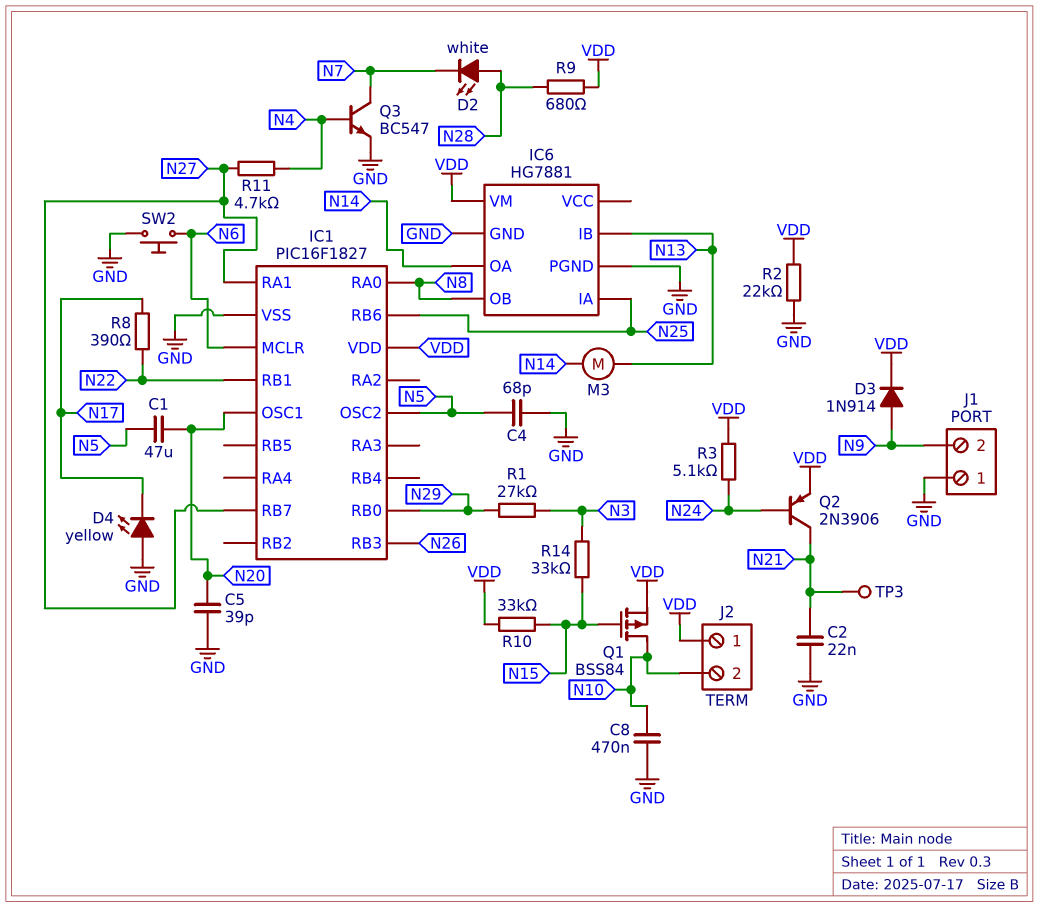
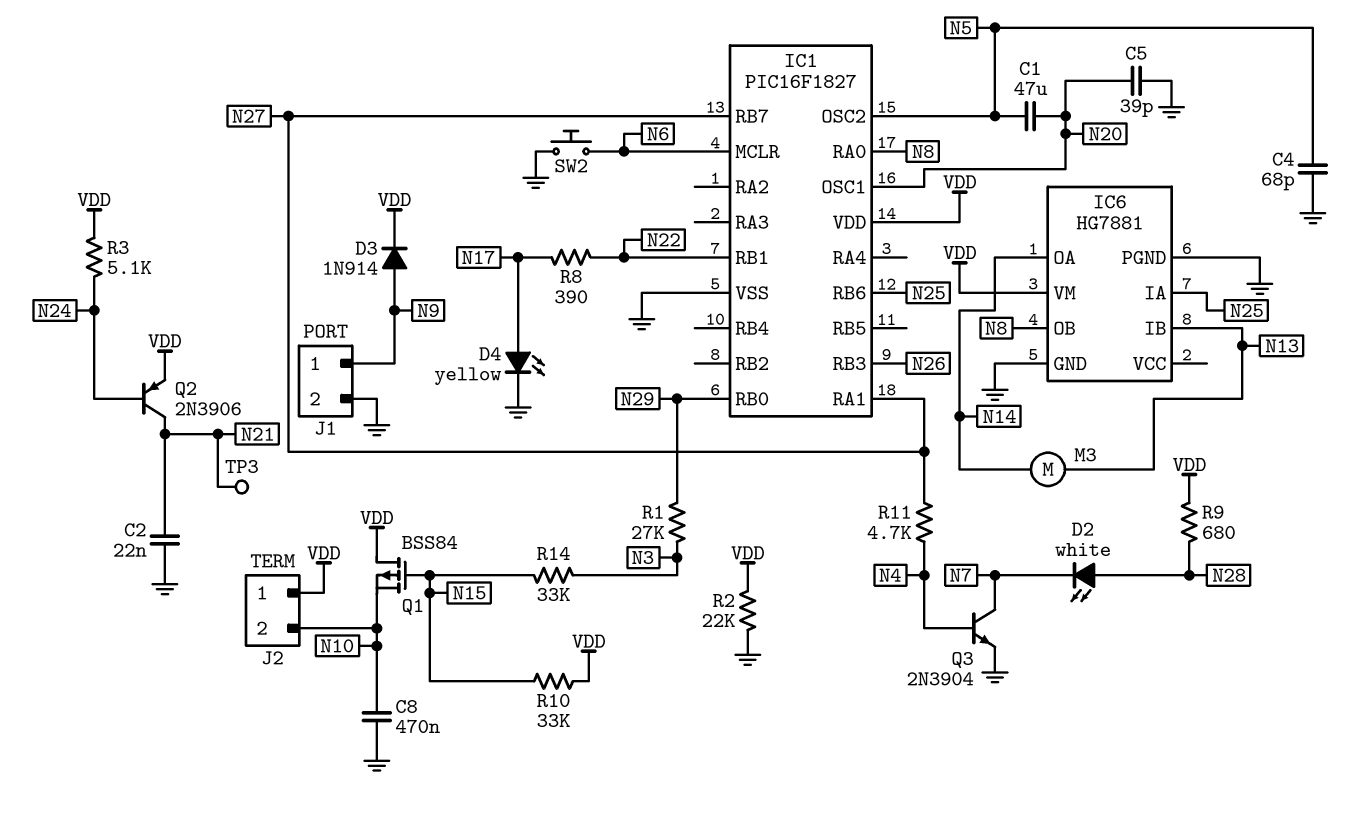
D4: LED yellow (A GND, K N17) -> LED yellow (A N17, K GND)
J1 pin 1: GND -> N9
J1 pin 2: N9 -> GND
Q1: PMOS BSS84 (G N15, D N10, S VDD) -> PMOS BSS84 (G N15, D VDD, S N10)
Q3: NPN BC547 (B N4, C N7, E GND) -> NPN 2N3904 (B N4, C N7, E GND)

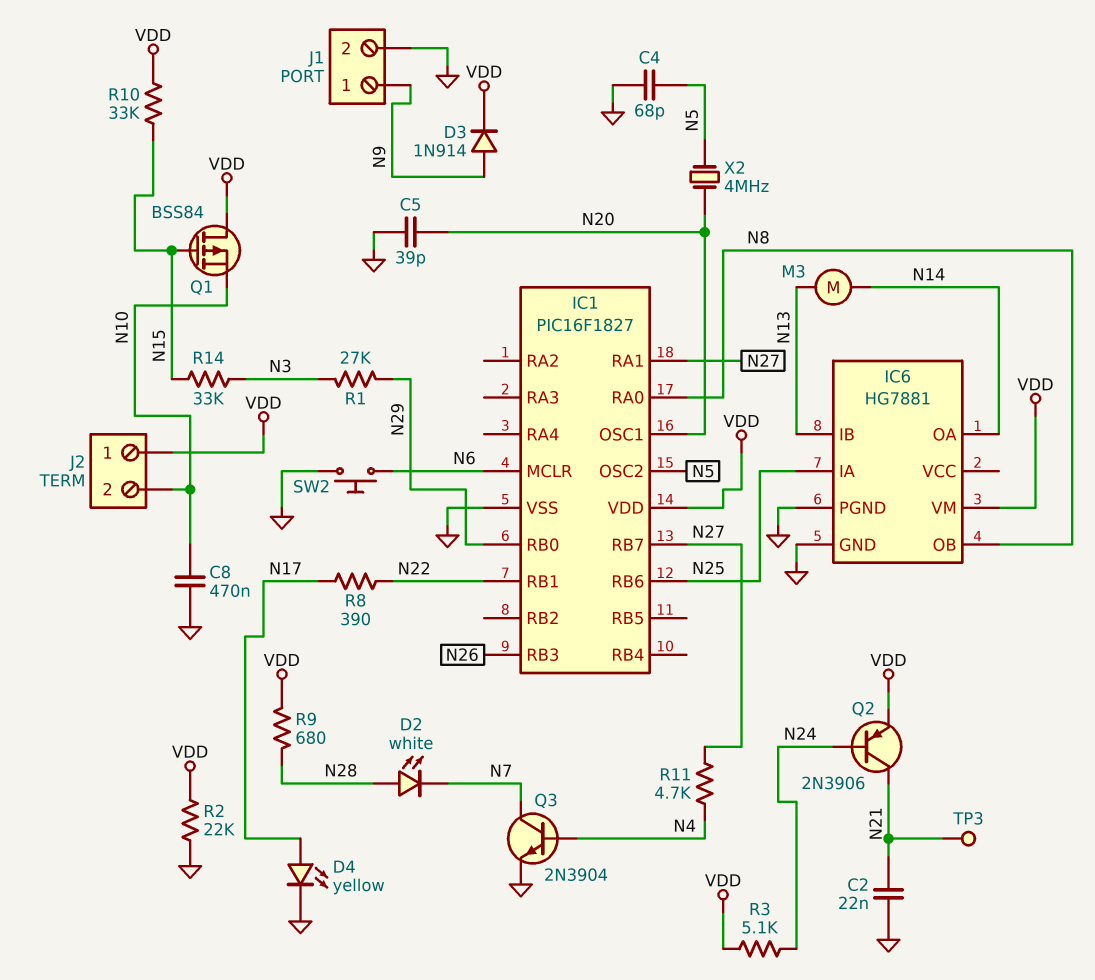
C1: 47uF (N5, N20) -> none
X2: none -> 4MHz (N5, N20)

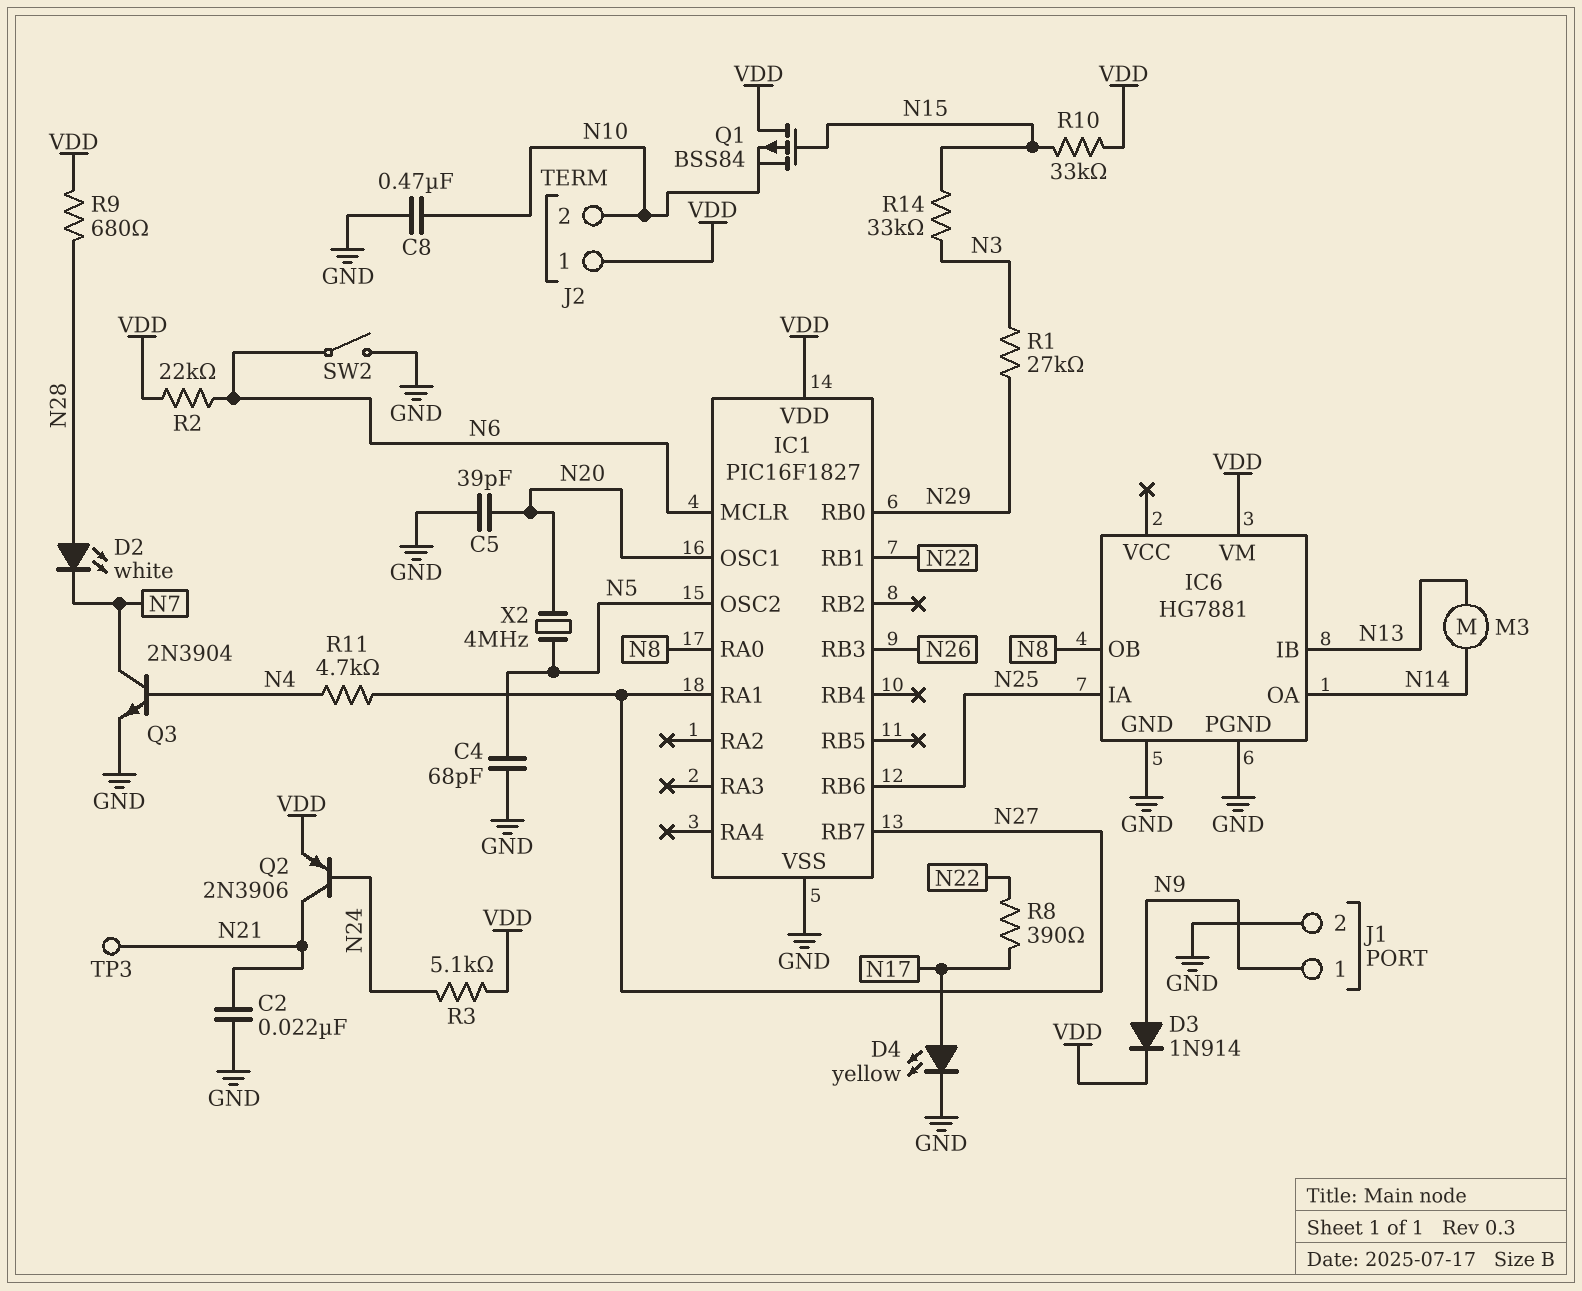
R2: 22k (GND, VDD) -> 22k (N6, VDD)
SW2: button (GND, N6) -> switch (GND, N6)

